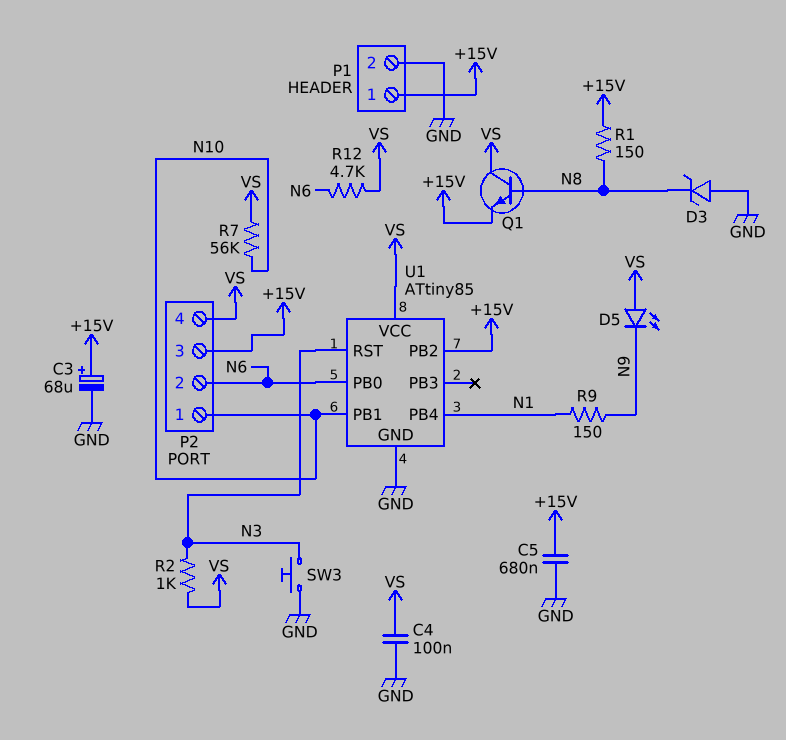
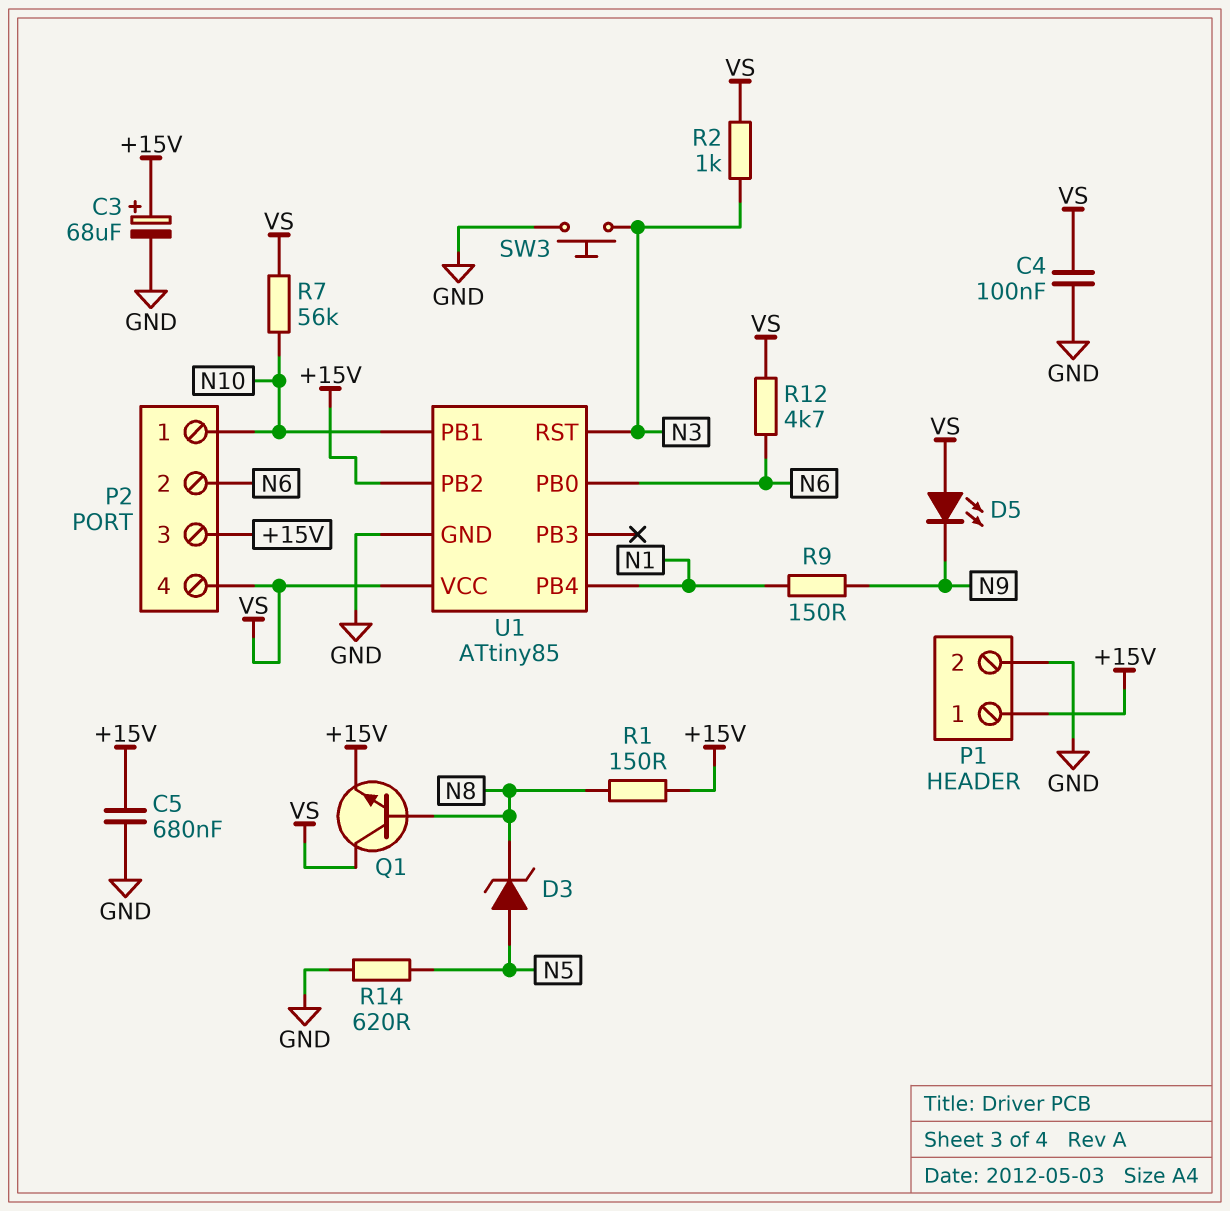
D3: zener (A GND, K N8) -> zener (A N5, K N8)
R14: none -> 620 (GND, N5)

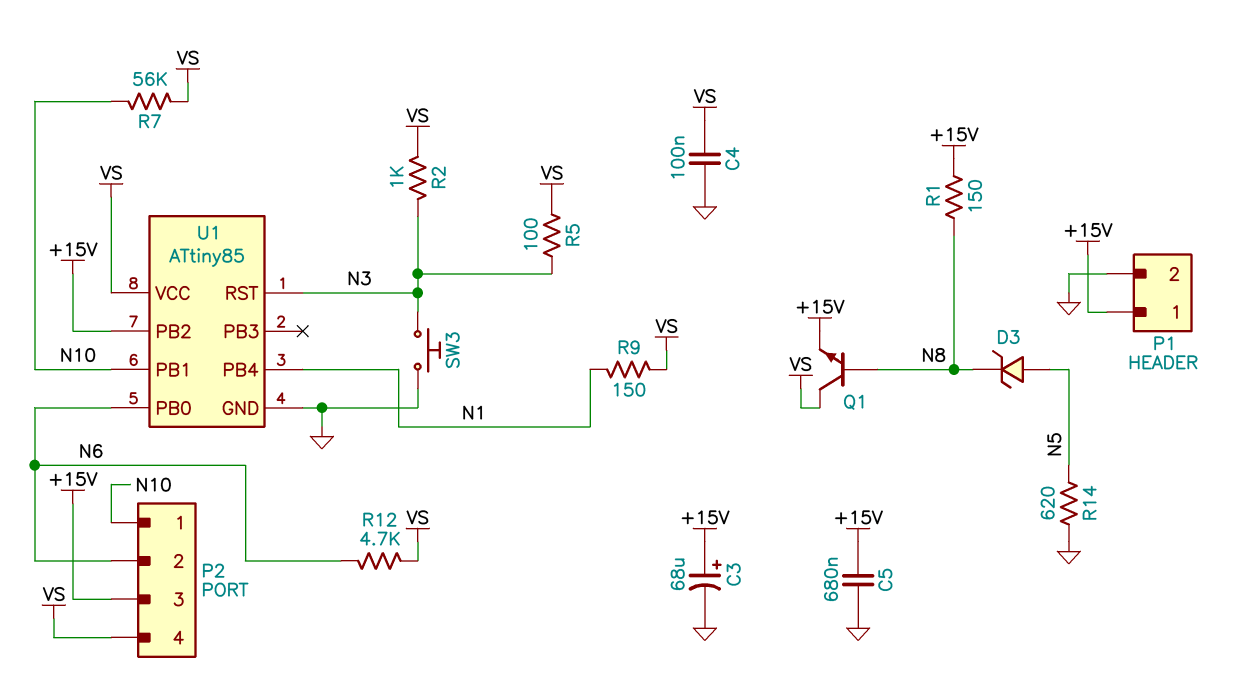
D5: LED (A VS, K N9) -> none
R5: none -> 100 (N3, VS)
R9: 150 (N1, N9) -> 150 (N1, VS)

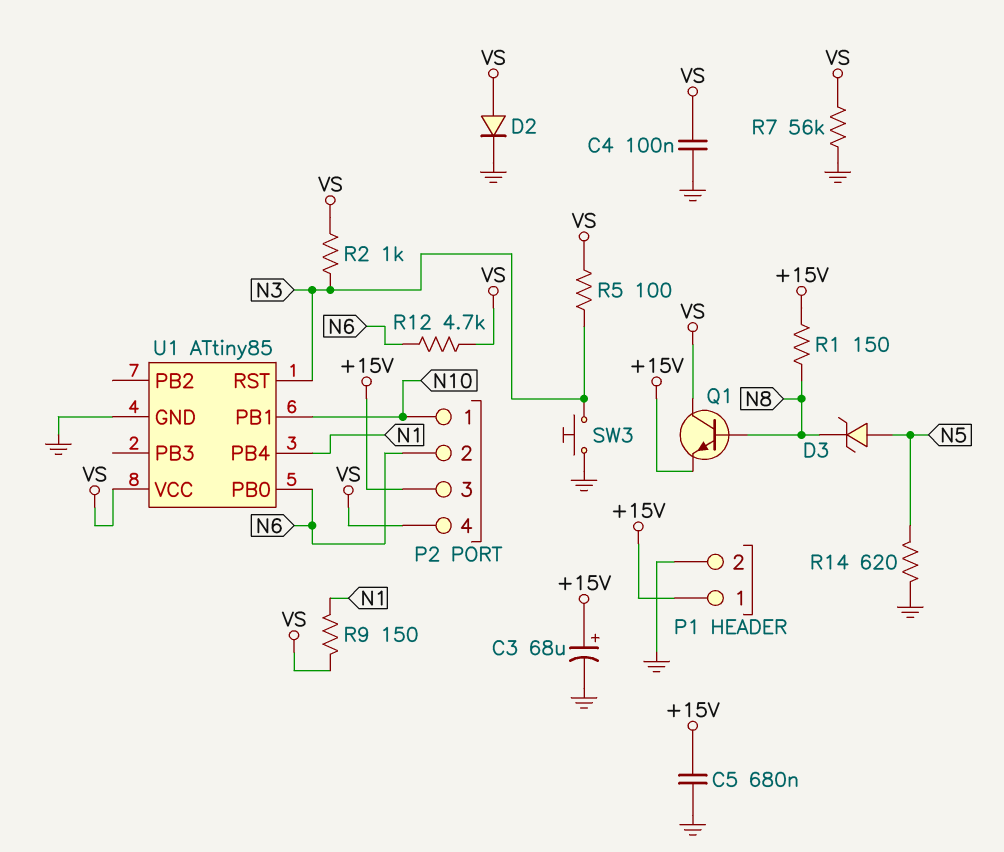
D2: none -> diode (A VS, K GND)
R7: 56k (N10, VS) -> 56k (GND, VS)
U1 pin PB2: +15V -> none

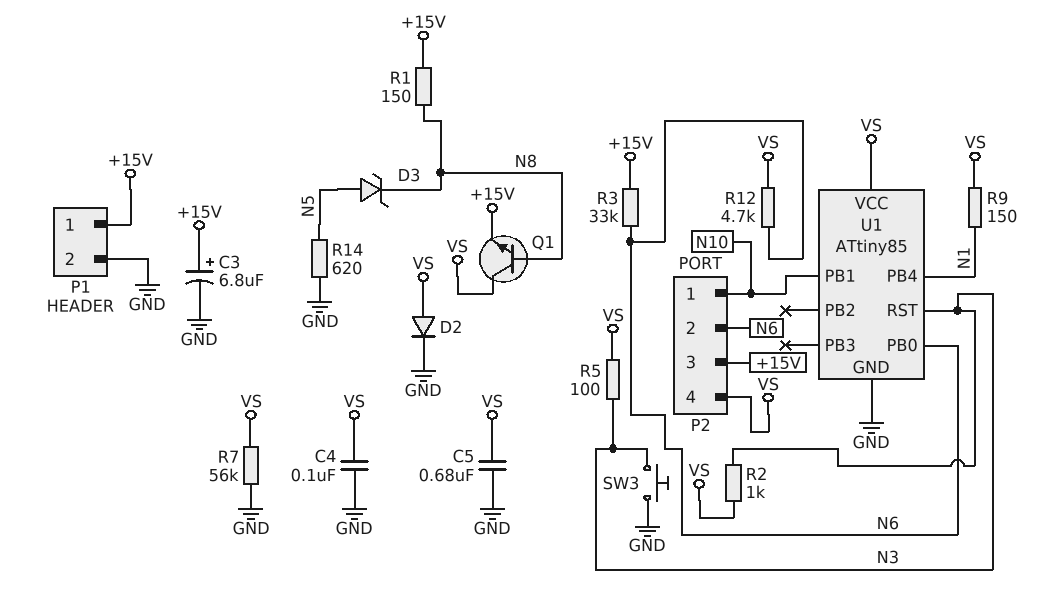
C3: 68uF (plus +15V, minus GND) -> 6.8uF (plus +15V, minus GND)
C5: 680nF (+15V, GND) -> 680nF (GND, VS)
R3: none -> 33k (+15V, N6)

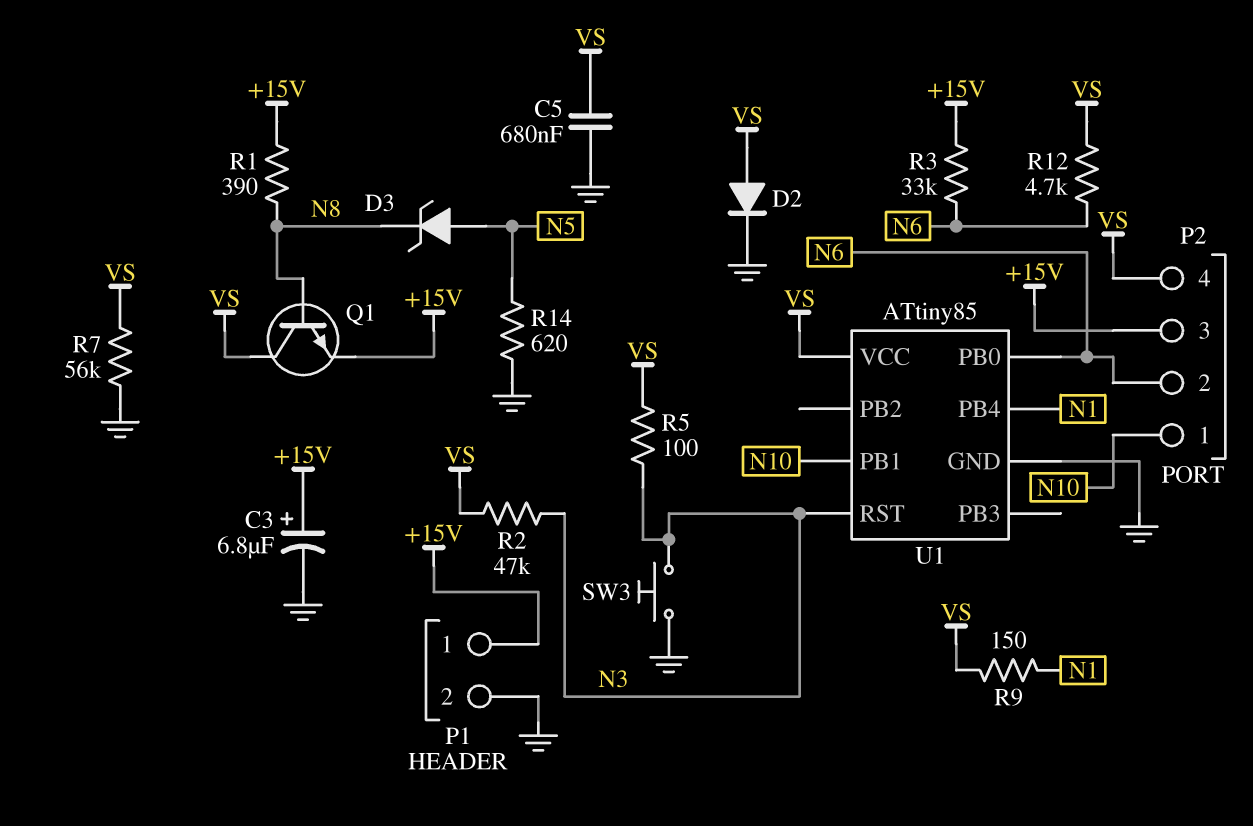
C4: 100nF (GND, VS) -> none
R1: 150 (+15V, N8) -> 390 (+15V, N8)
R2: 1k (N3, VS) -> 47k (N3, VS)

